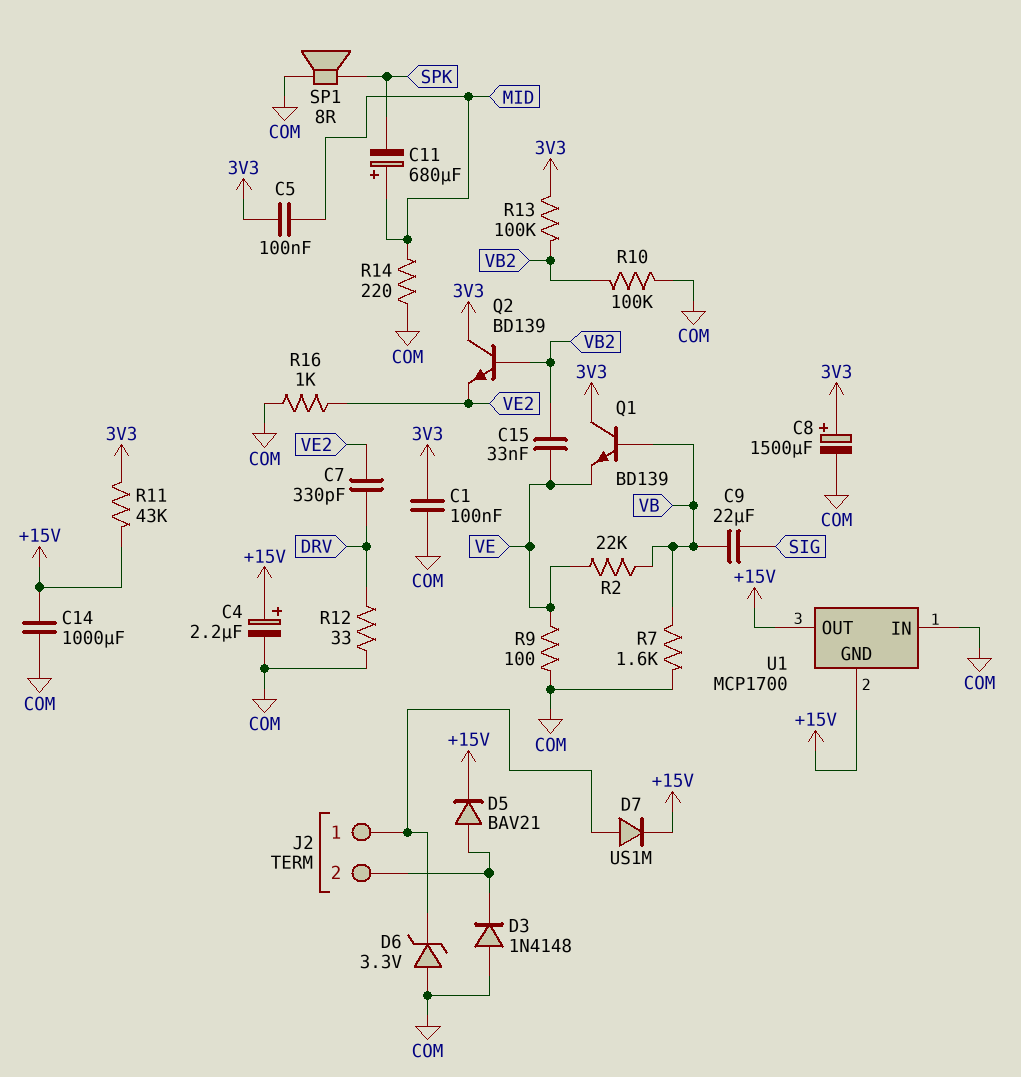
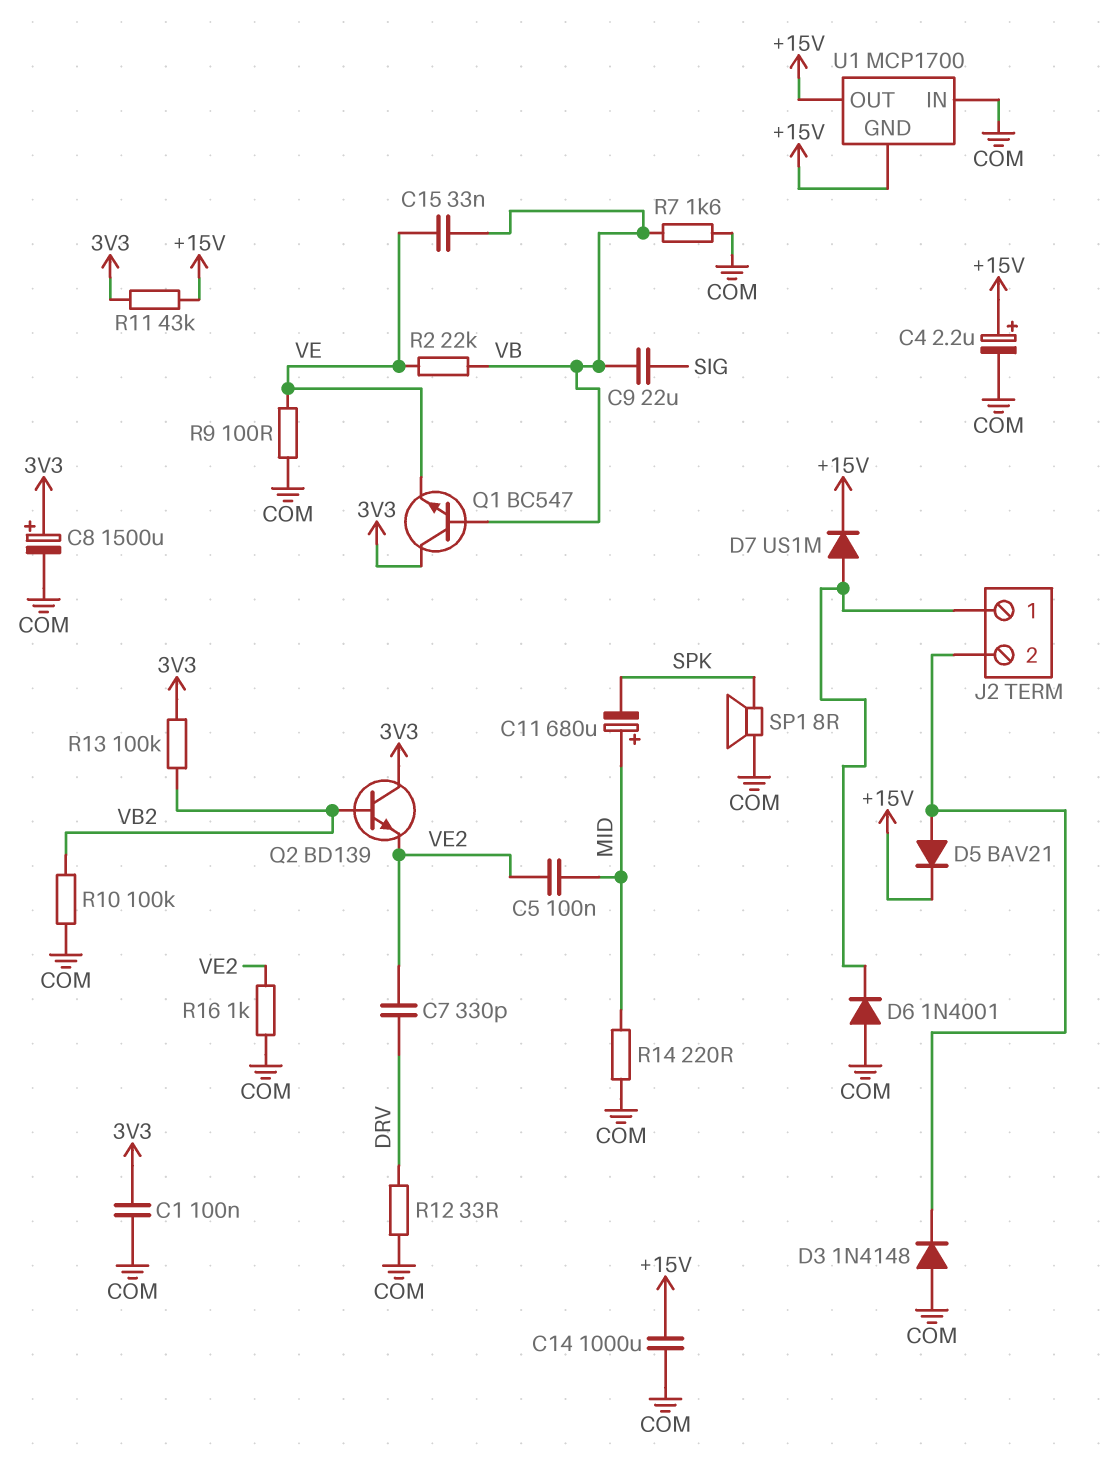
C5: 100nF (3V3, MID) -> 100nF (MID, VE2)
C15: 33nF (VB2, VE) -> 33nF (VB, VE)
D6: zener 3.3V (A COM, K J2/1) -> diode 1N4001 (A COM, K J2/1)
Q1: NPN BD139 (B VB, C 3V3, E VE) -> NPN BC547 (B VB, C 3V3, E VE)

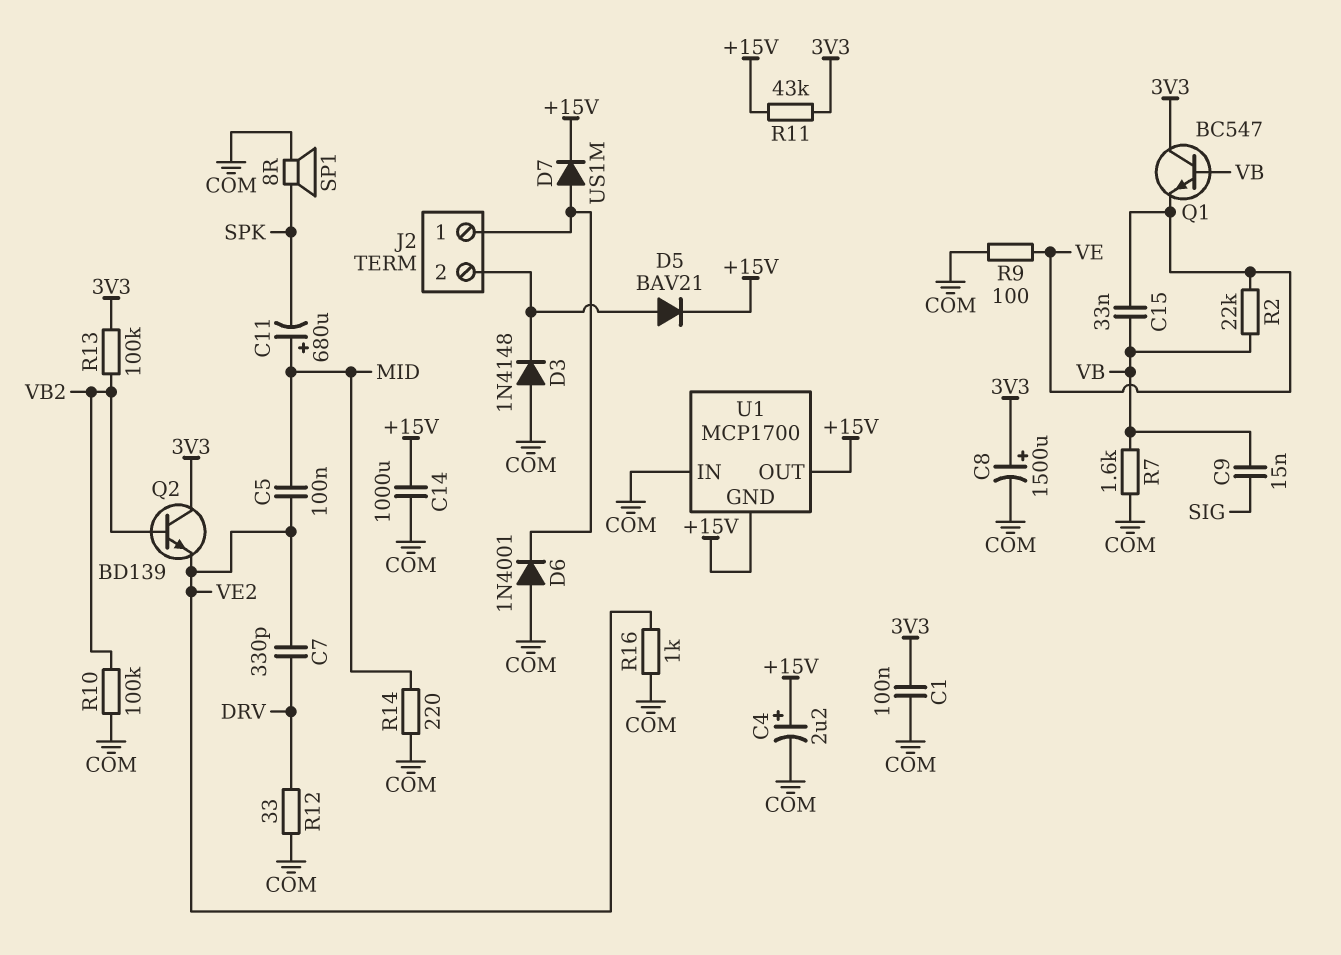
C9: 22uF (SIG, VB) -> 15nF (SIG, VB)

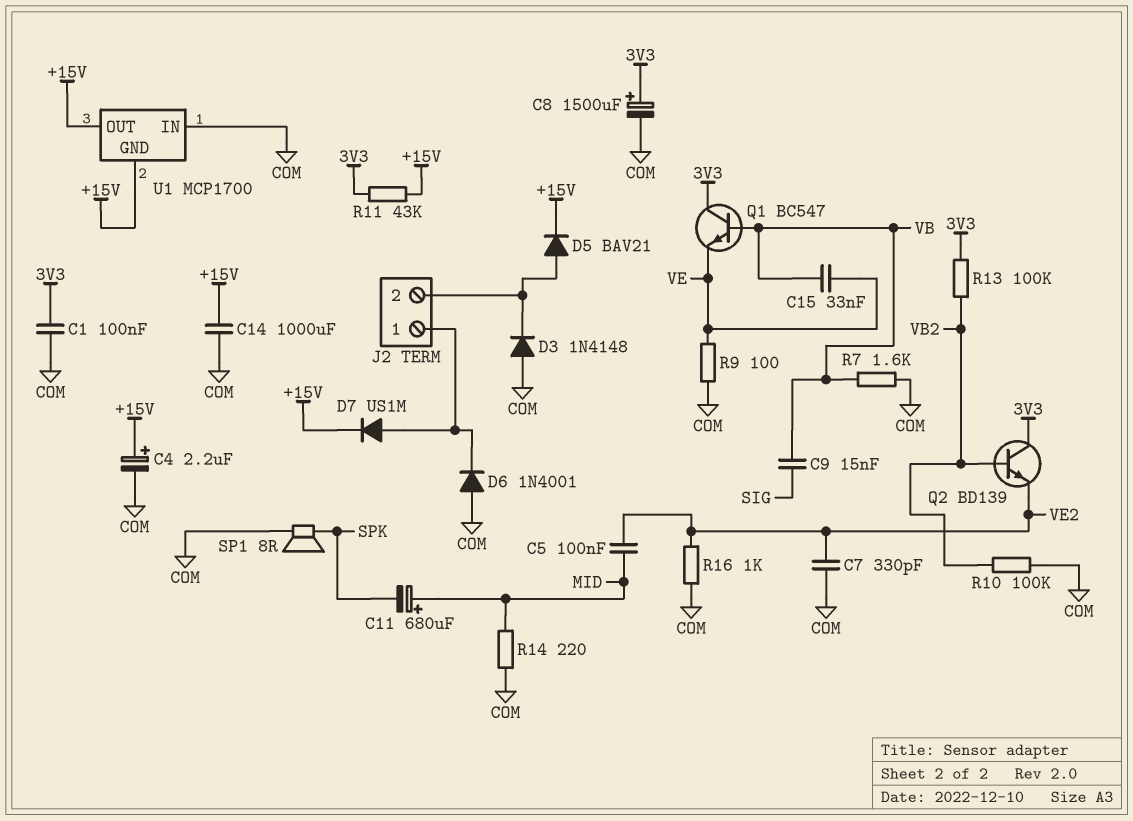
C7: 330pF (DRV, VE2) -> 330pF (COM, VE2)
R2: 22k (VB, VE) -> none
R12: 33 (COM, DRV) -> none

